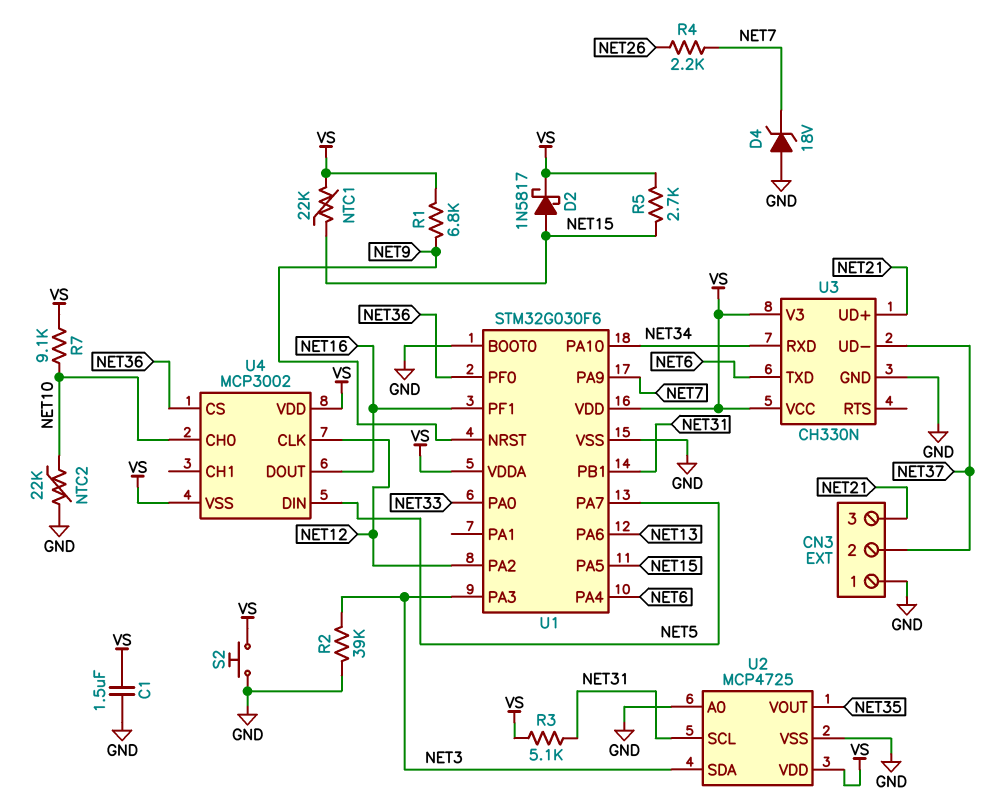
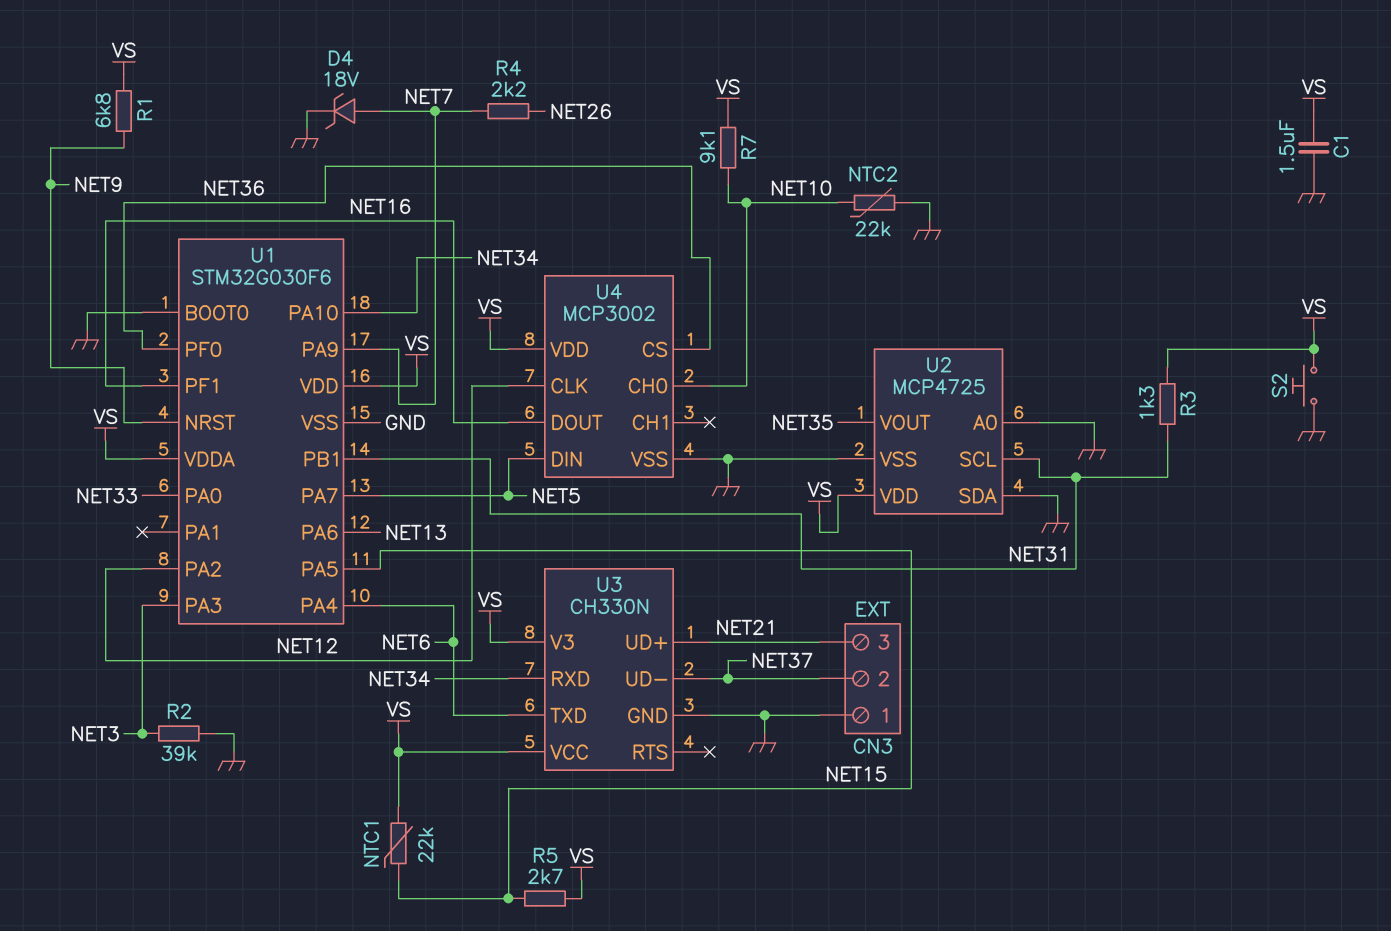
D2: schottky 1N5817 (A NET15, K VS) -> none
D4: zener 18V (A GND, K NET7) -> zener 18V (A NET7, K GND)
R3: 5.1k (NET31, VS) -> 1.3k (NET31, VS)
U2 pin SDA: NET3 -> GND
U4 pin VSS: VS -> GND

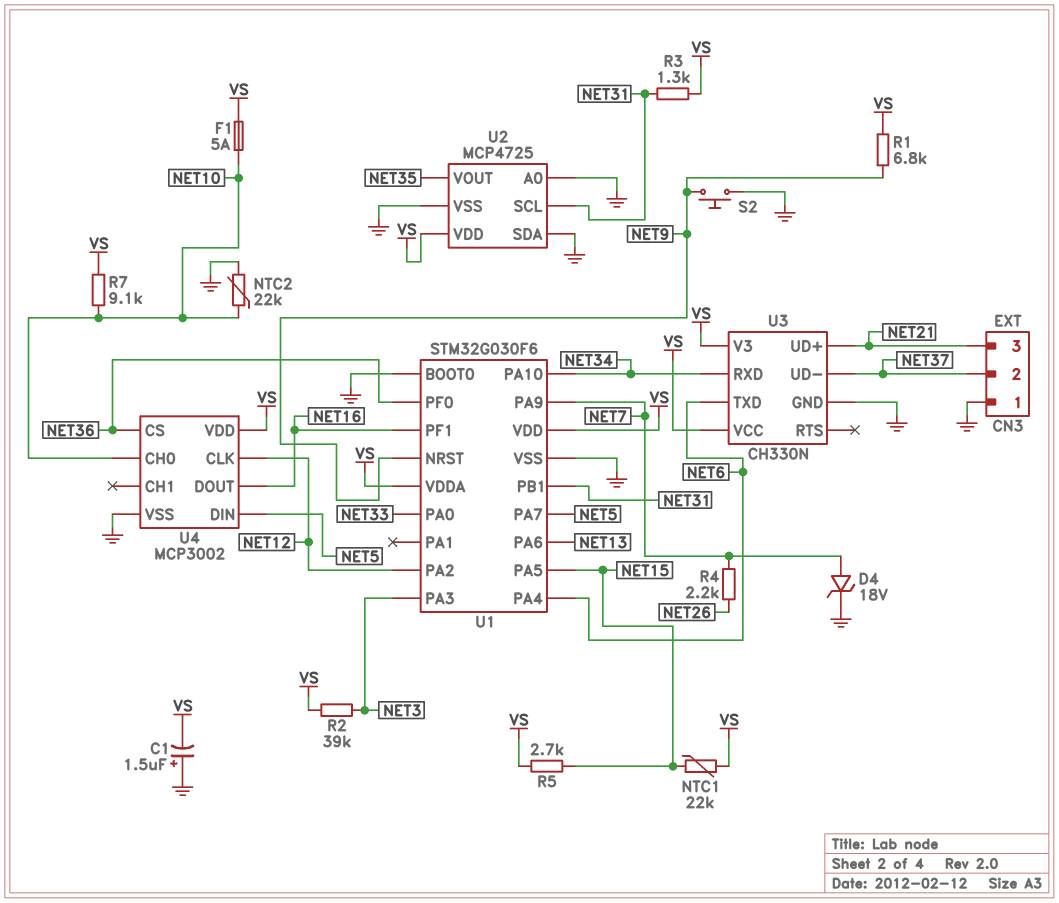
C1: 1.5uF (GND, VS) -> 1.5uF (plus GND, minus VS)
F1: none -> 5A (NET10, VS)
R2: 39k (GND, NET3) -> 39k (NET3, VS)
S2: button (GND, VS) -> button (GND, NET9)

